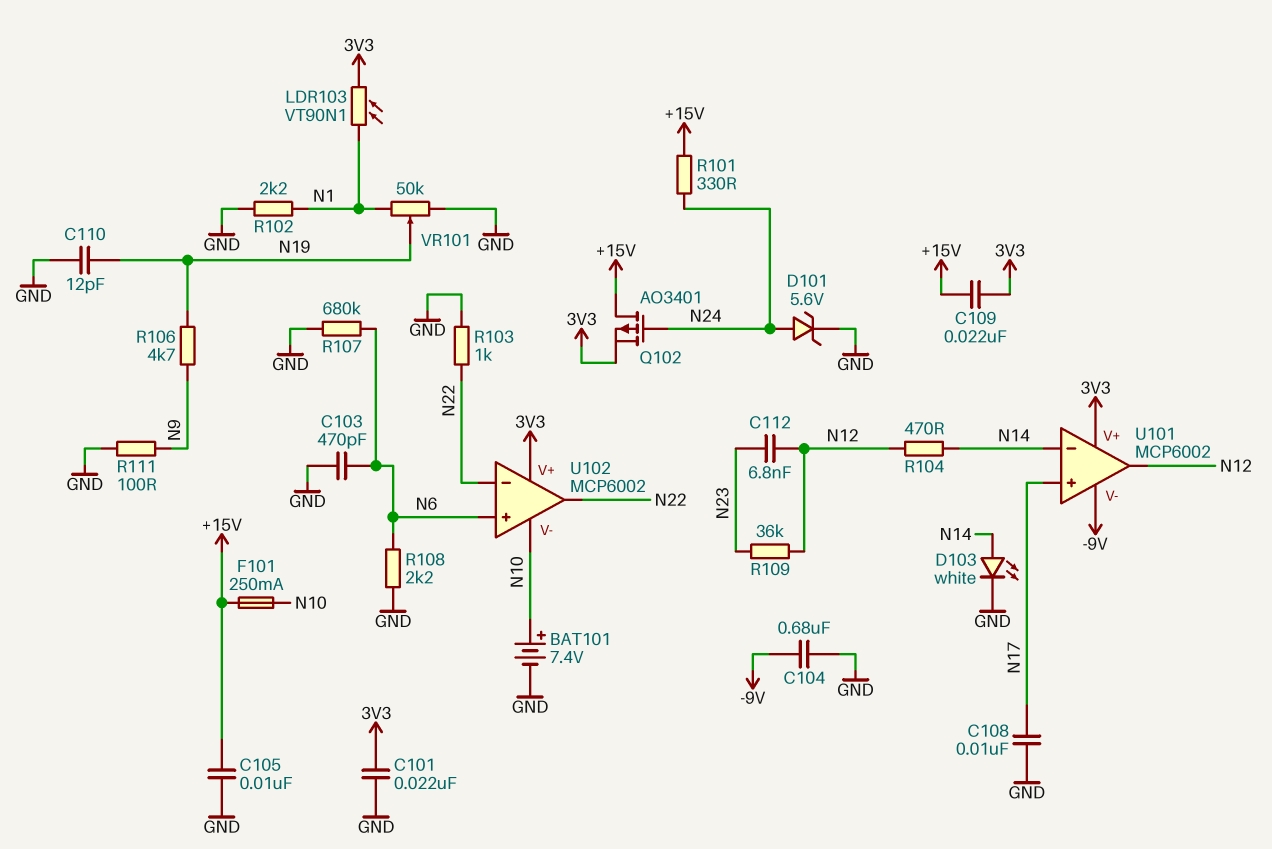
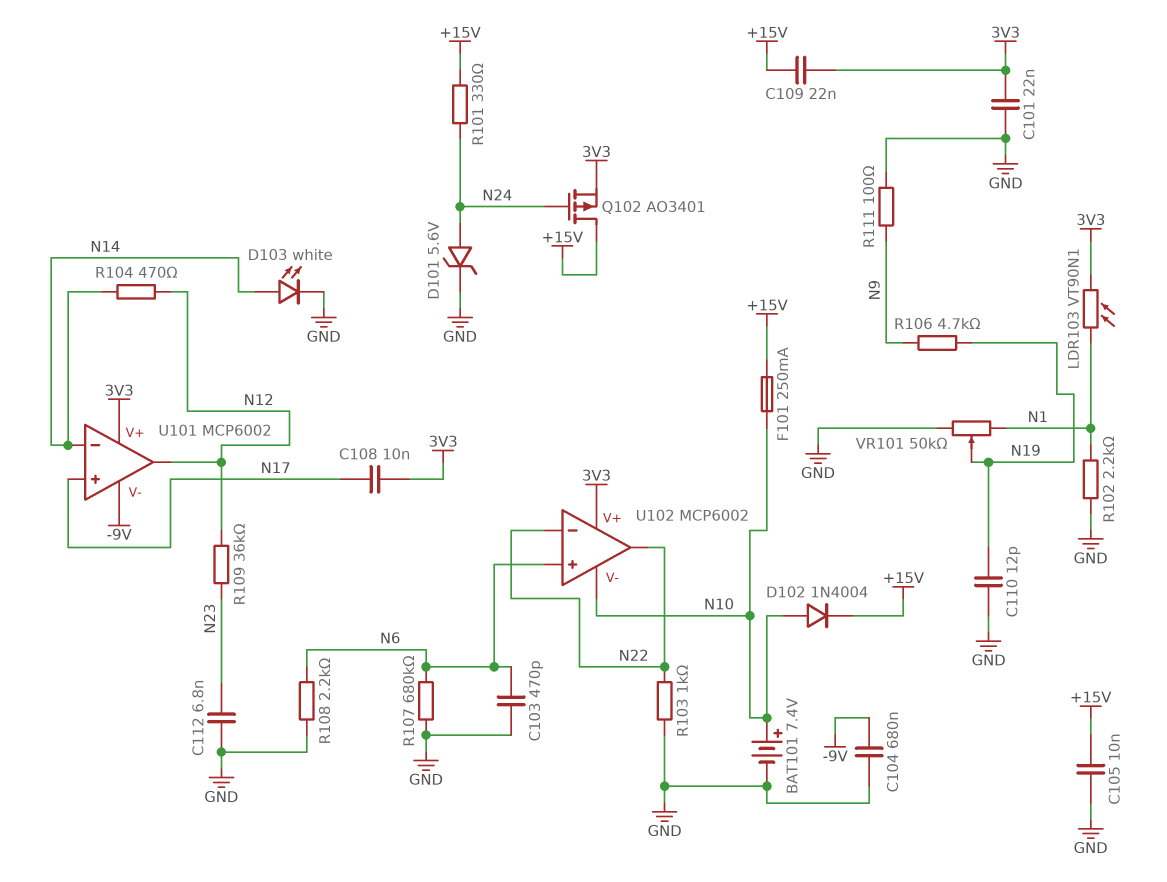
C108: 10nF (GND, N17) -> 10nF (3V3, N17)
C112: 6.8nF (N12, N23) -> 6.8nF (GND, N23)
D102: none -> diode 1N4004 (A N10, K +15V)

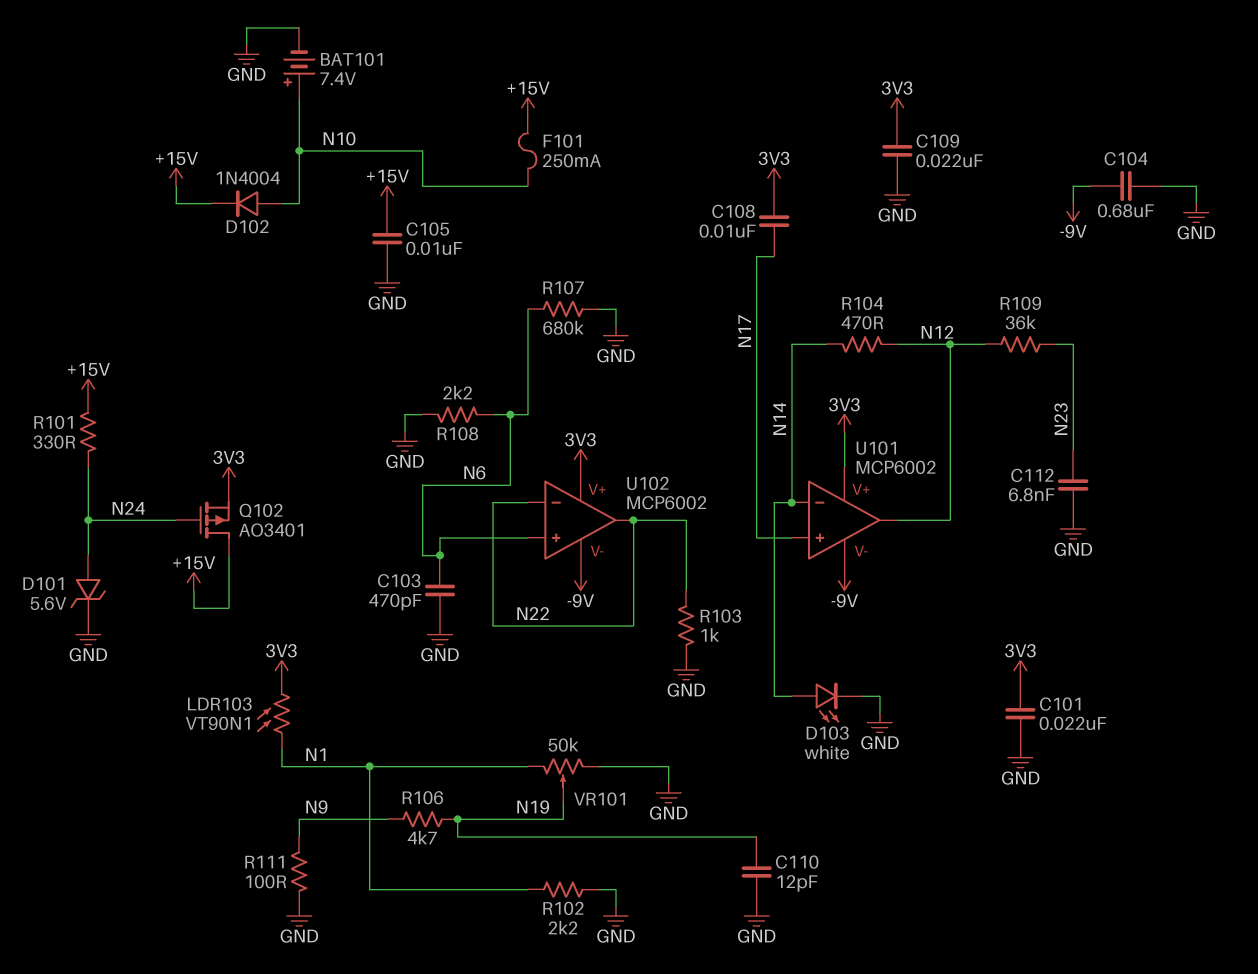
C109: 22nF (+15V, 3V3) -> 22nF (3V3, GND)
U102 pin V-: N10 -> -9V

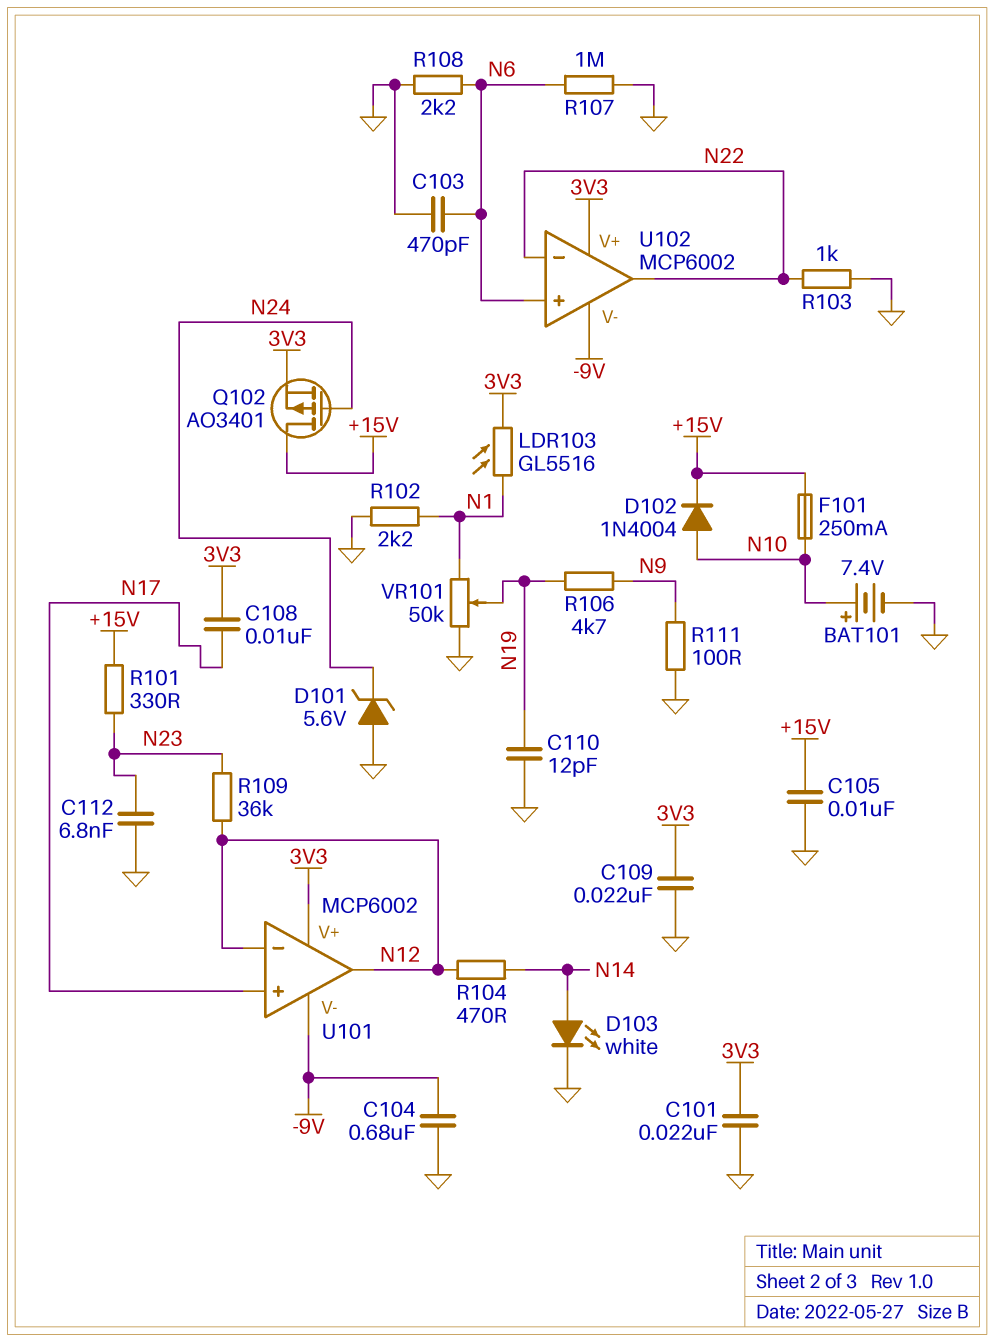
D101: zener 5.6V (A N24, K GND) -> zener 5.6V (A GND, K N24)
LDR103: VT90N1 (3V3, N1) -> GL5516 (3V3, N1)
R101: 330 (+15V, N24) -> 330 (+15V, N23)
R107: 680k (GND, N6) -> 1M (GND, N6)
U101 pin in-: N14 -> N12

